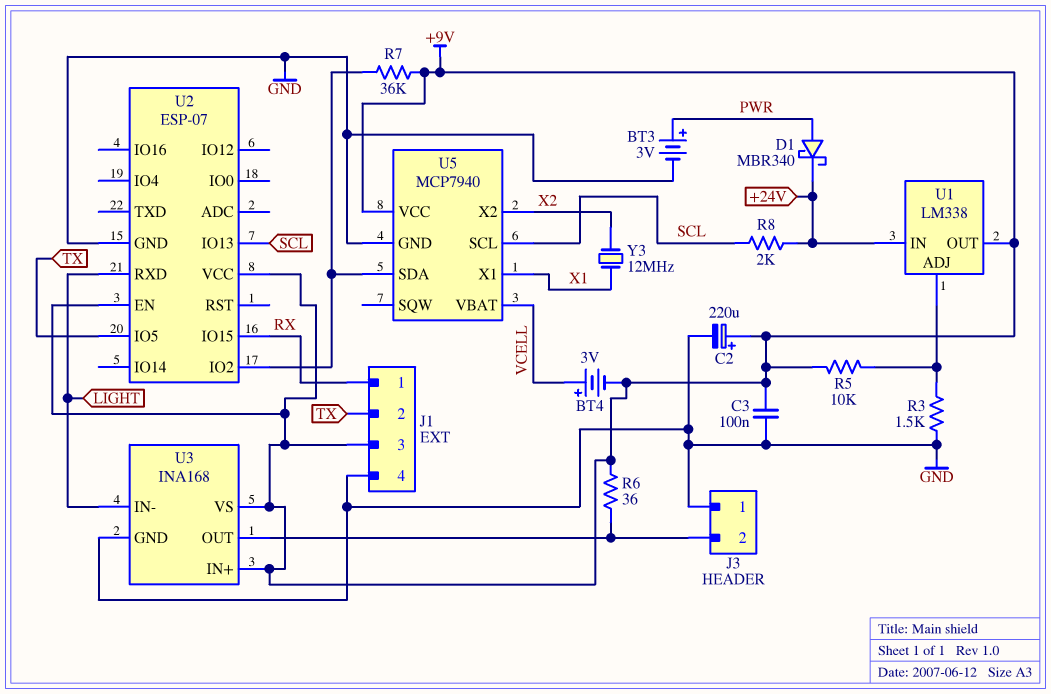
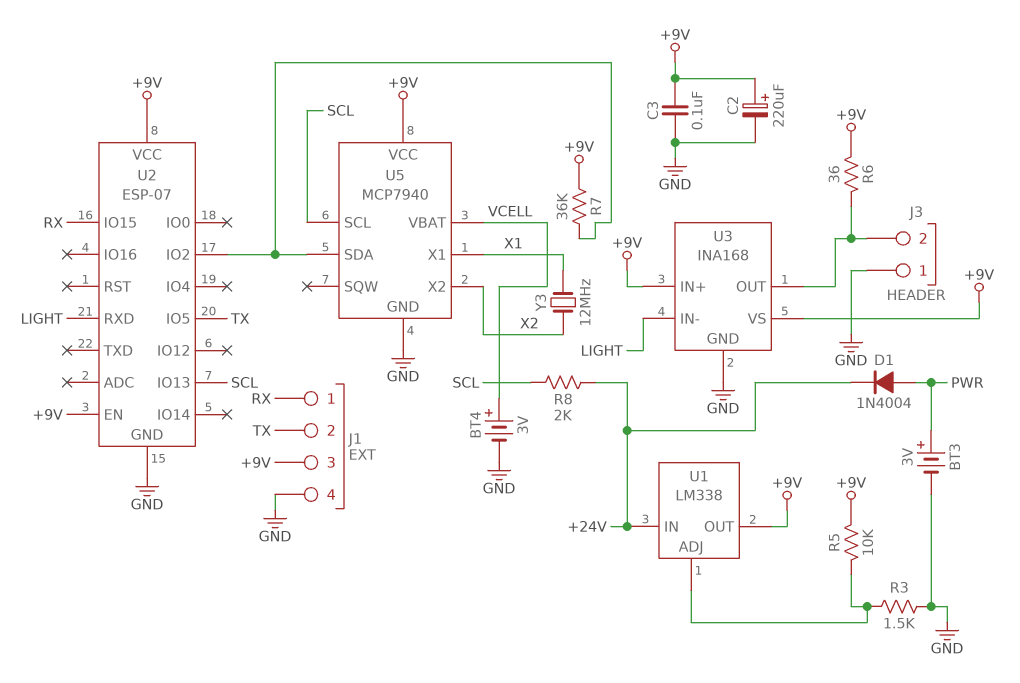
BT4: 3V (plus VCELL, minus +9V) -> 3V (plus VCELL, minus GND)
D1: schottky MBR340 (A PWR, K +24V) -> diode 1N4004 (A PWR, K +24V)

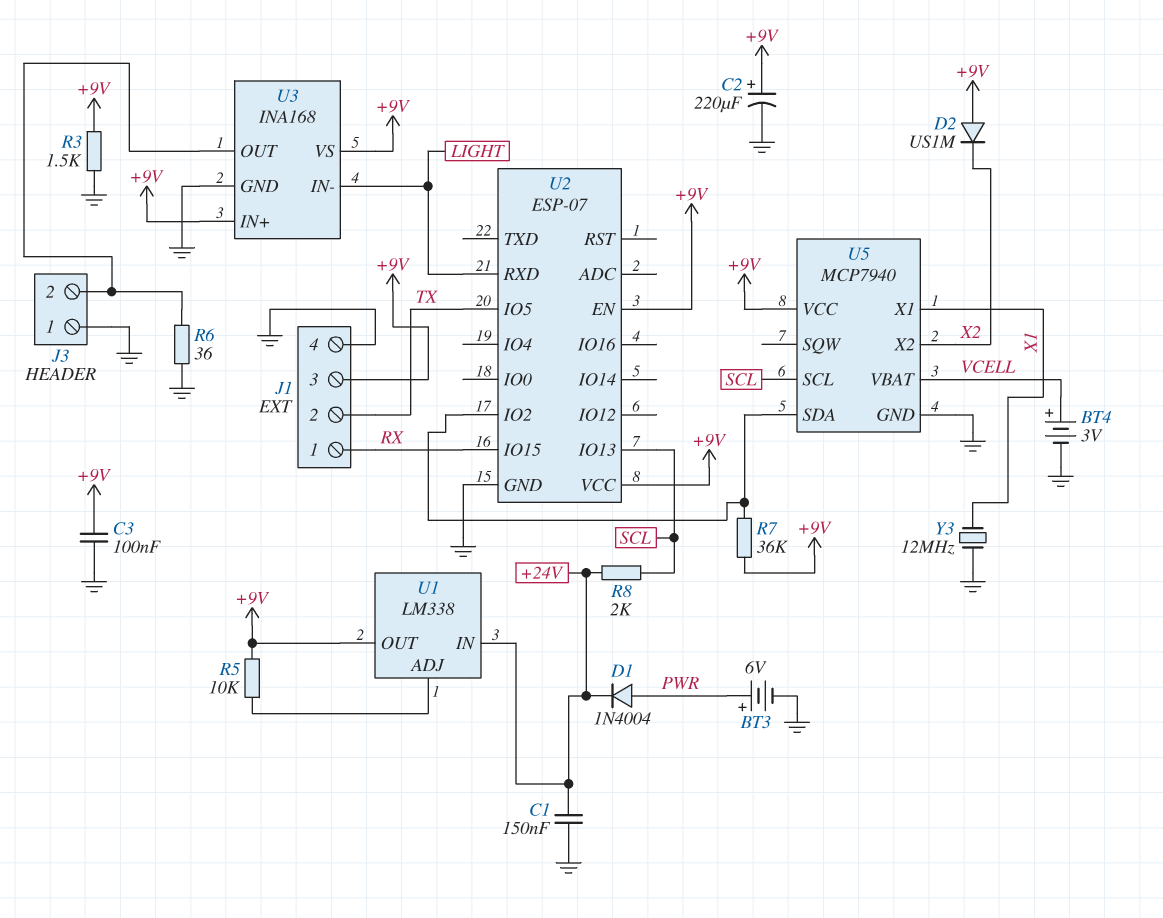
BT3: 3V (plus PWR, minus GND) -> 6V (plus PWR, minus GND)
C1: none -> 150nF (+24V, GND)
D2: none -> diode US1M (A +9V, K X2)
R3: 1.5k (GND, U1/ADJ) -> 1.5k (+9V, GND)
R6: 36 (+9V, J3/2) -> 36 (GND, J3/2)
Y3: 12MHz (X1, X2) -> 12MHz (GND, X1)

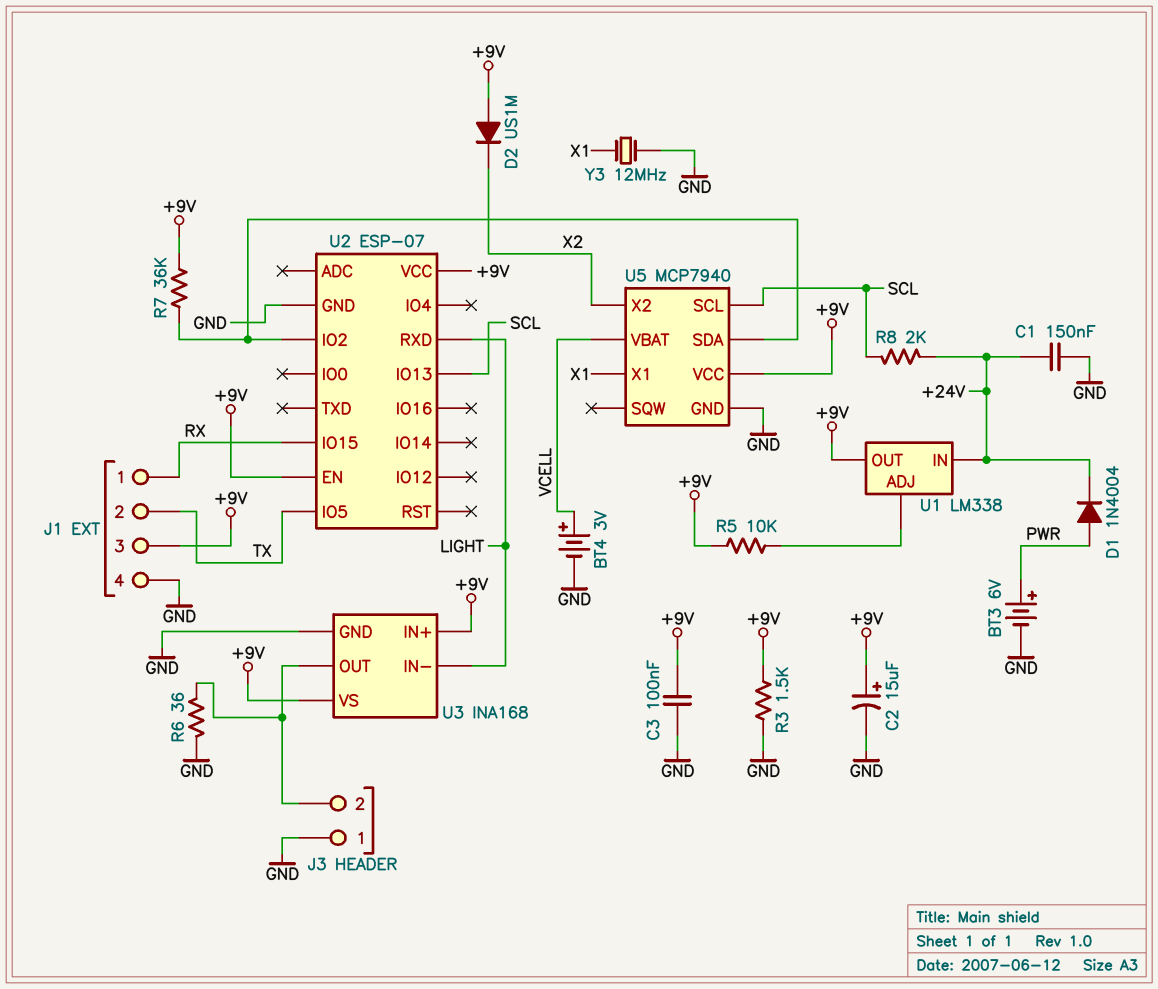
C2: 220uF (plus +9V, minus GND) -> 15uF (plus +9V, minus GND)

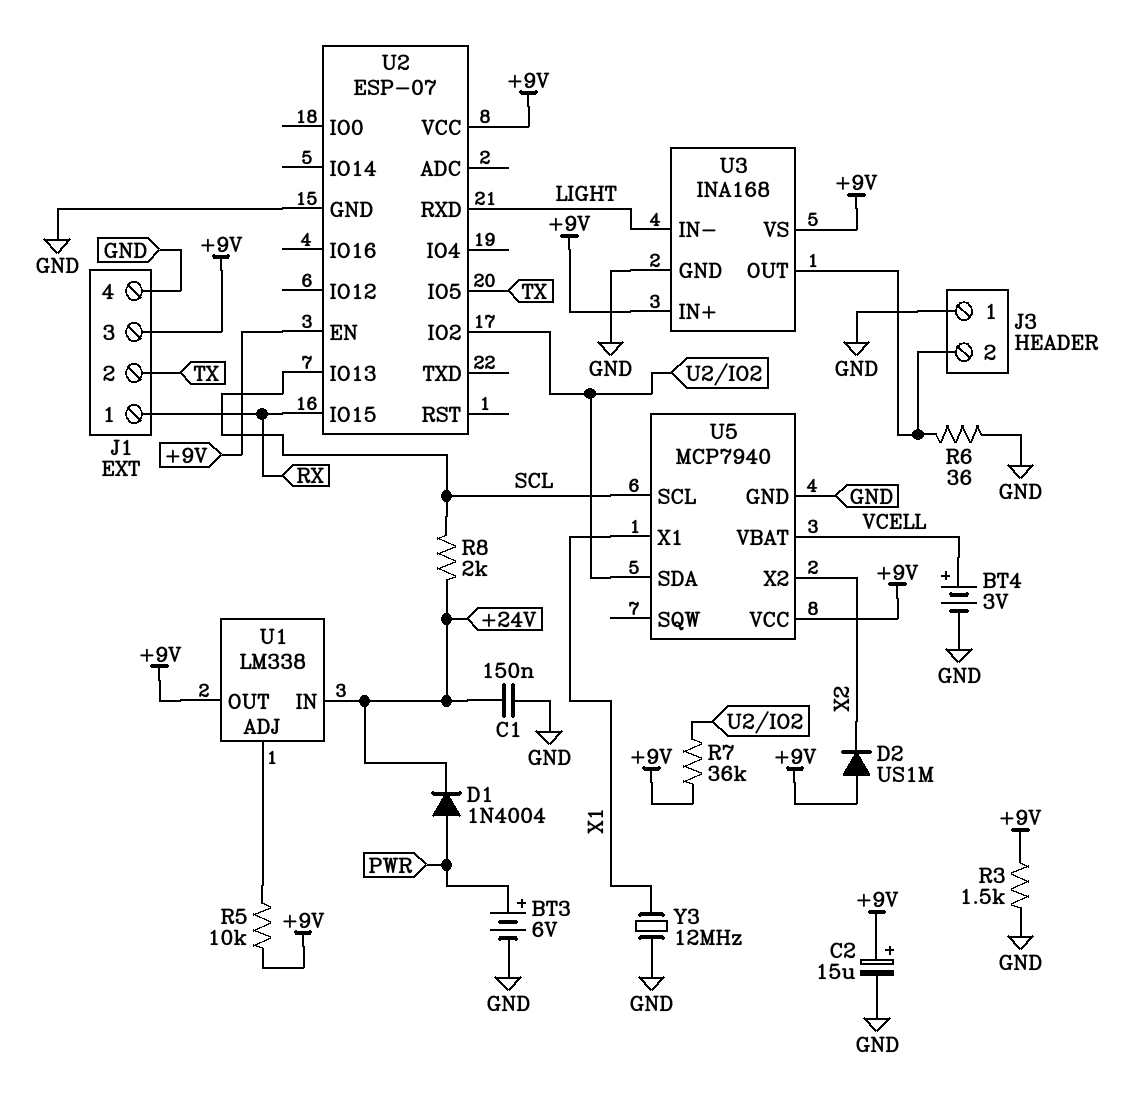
C3: 100nF (+9V, GND) -> none

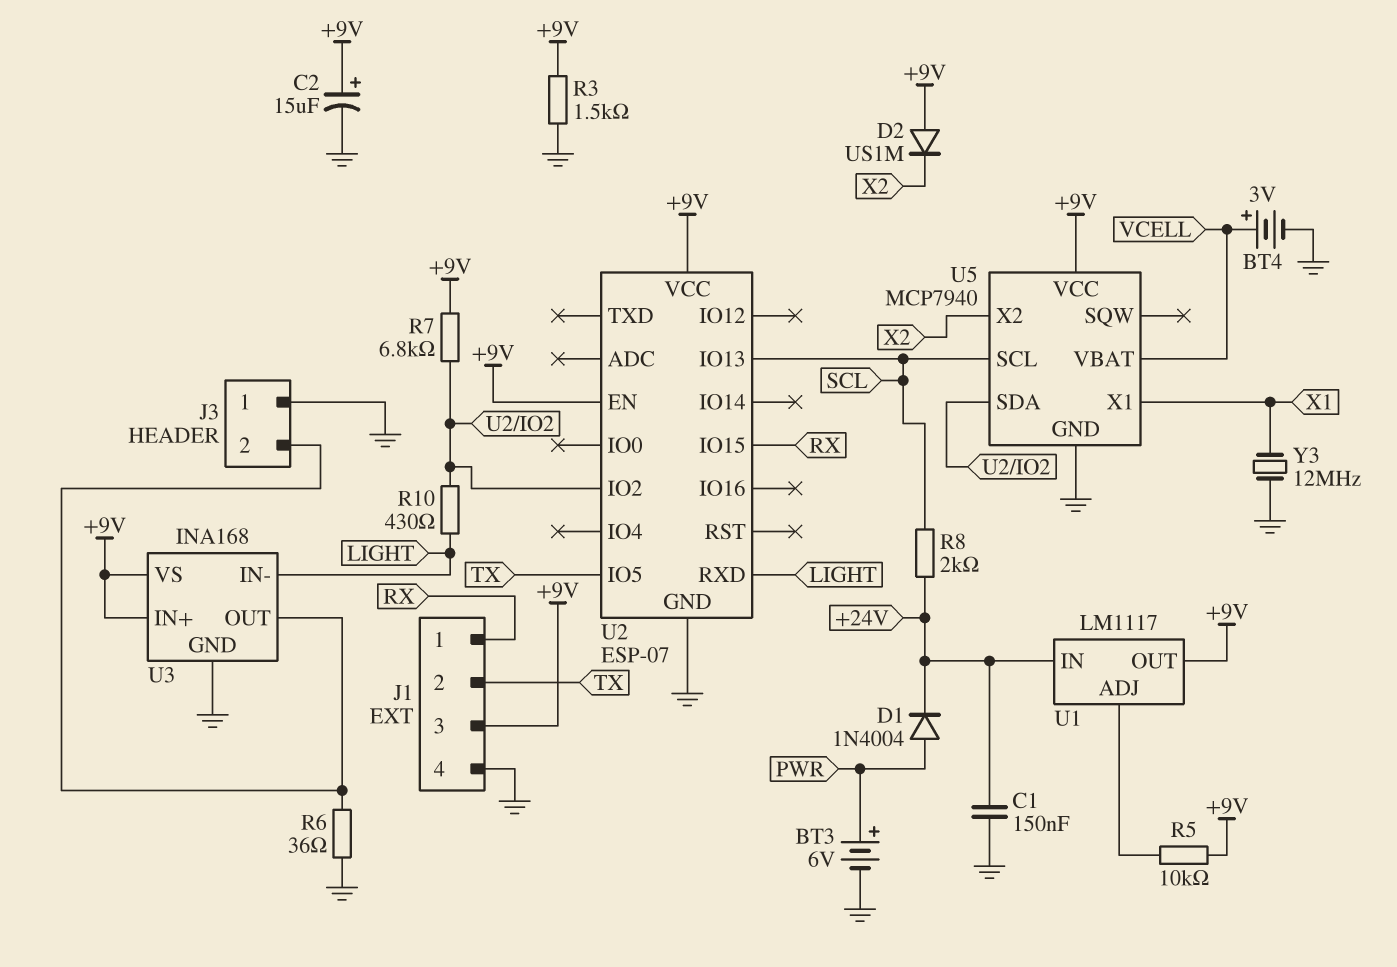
R7: 36k (+9V, U2/IO2) -> 6.8k (+9V, U2/IO2)
R10: none -> 430 (LIGHT, U2/IO2)
U1: LM338 -> LM1117

